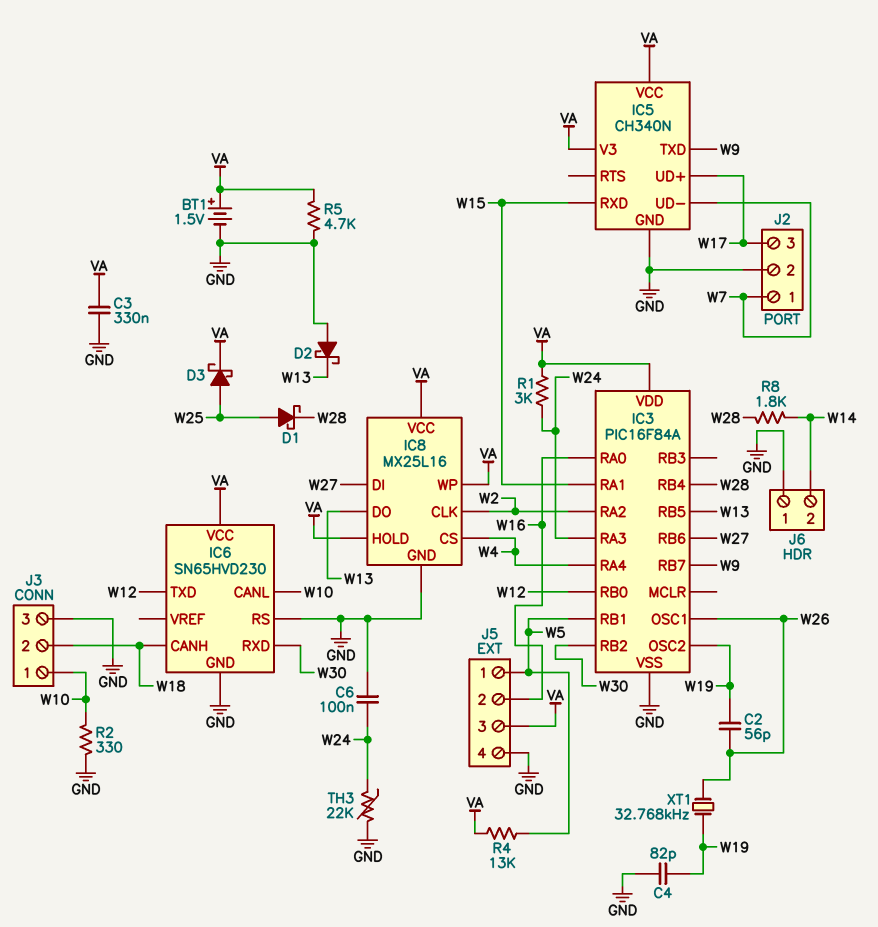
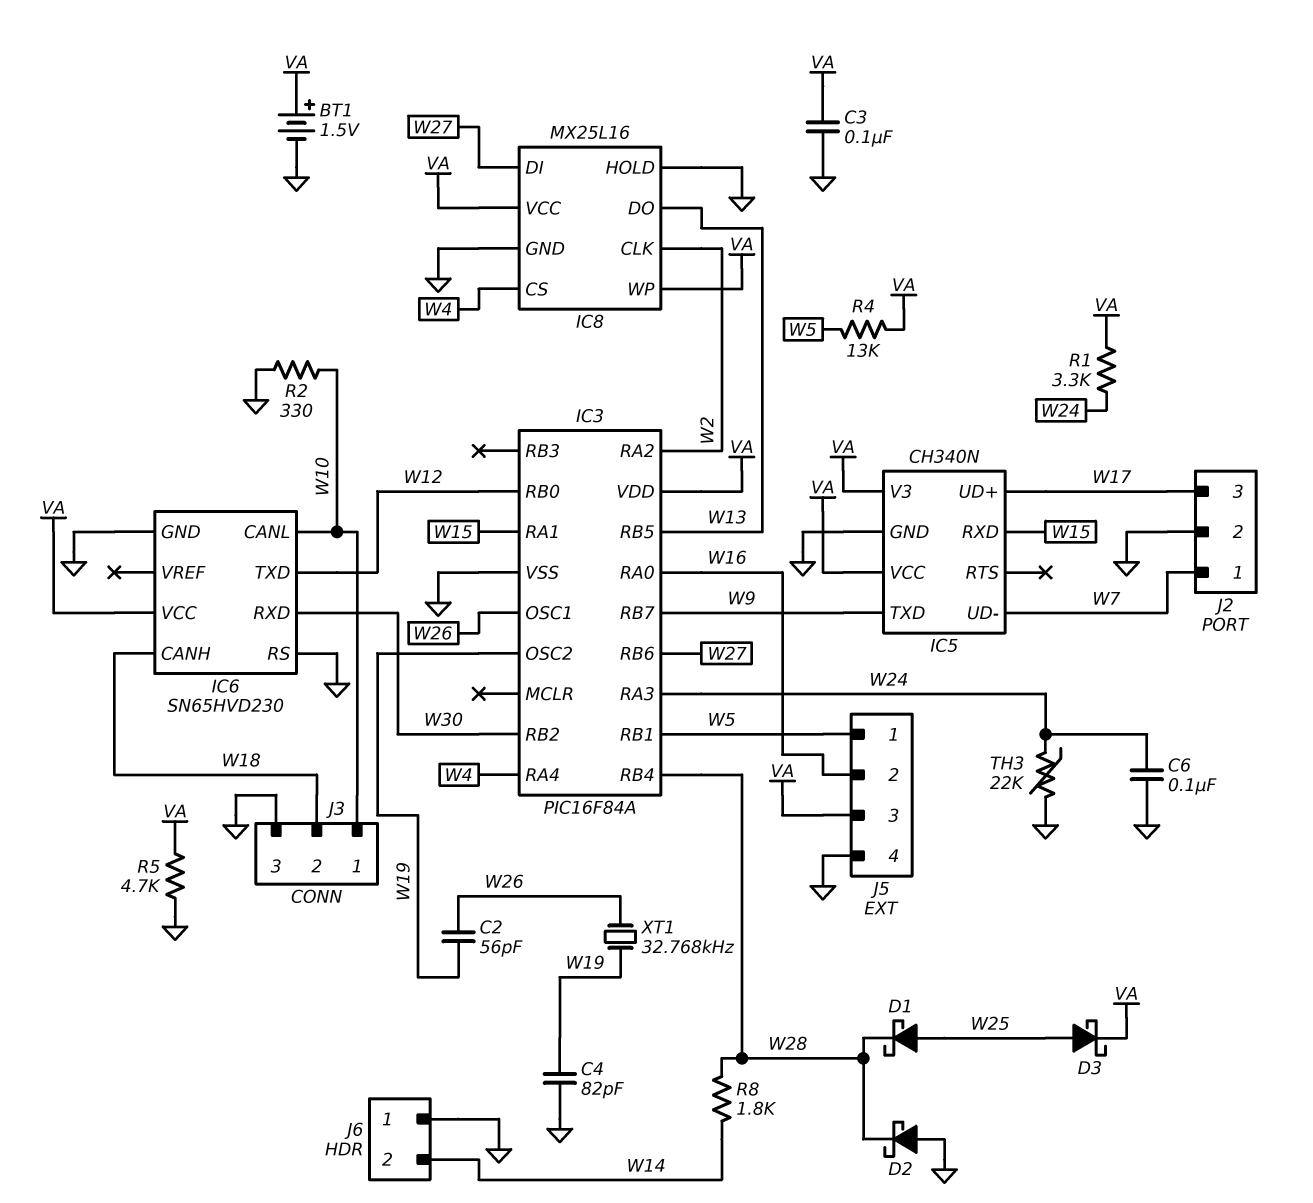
C3: 330nF (GND, VA) -> 100nF (GND, VA)
D2: schottky (A GND, K W13) -> schottky (A GND, K W28)
IC8 pin HOLD: VA -> GND
R1: 3k (VA, W24) -> 3.3k (VA, W24)

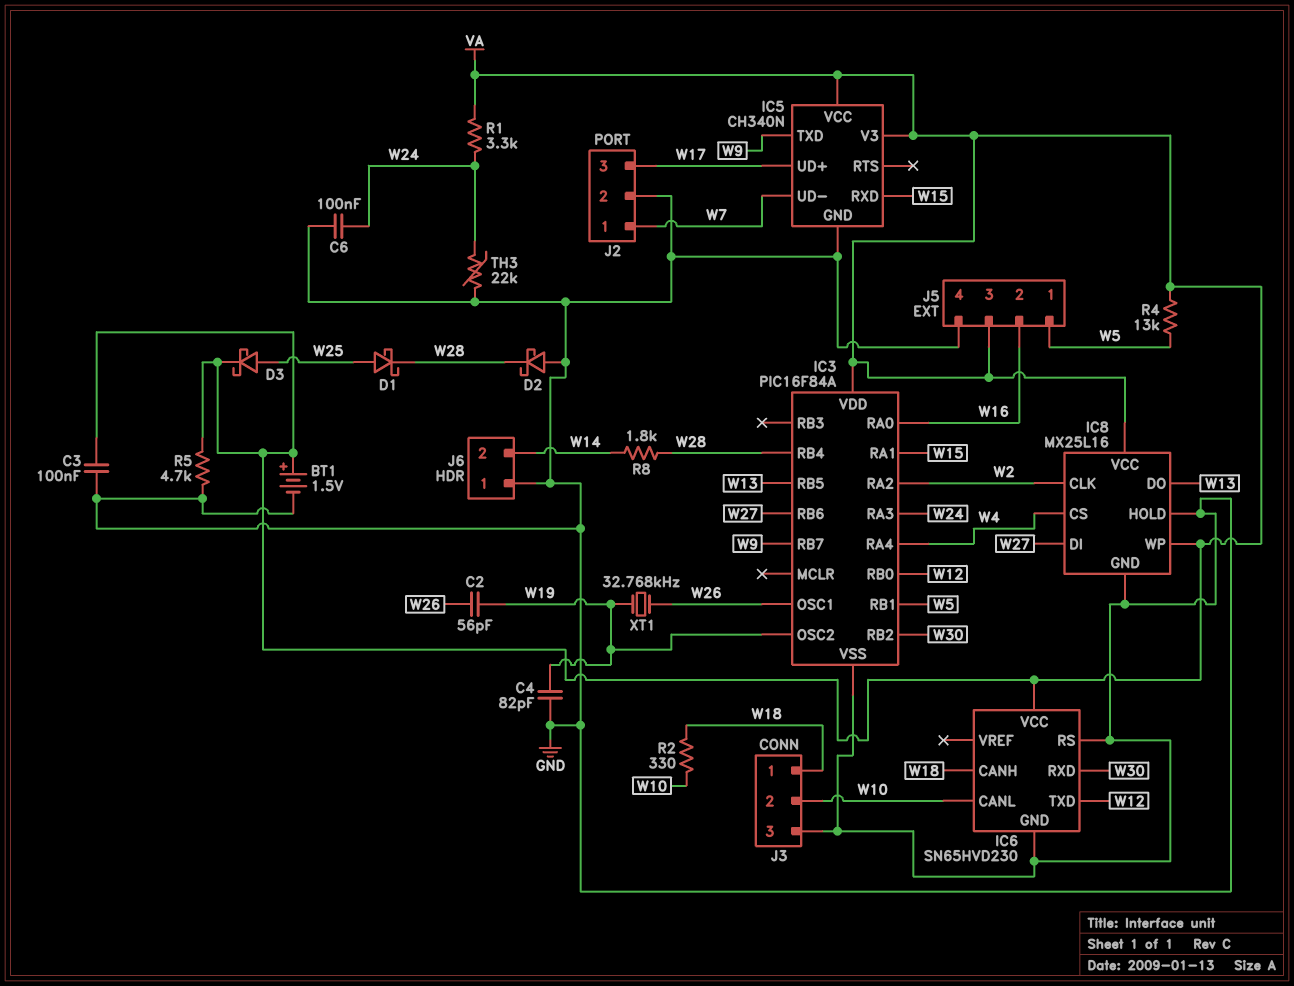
J3 pin 1: W10 -> W18
J3 pin 2: W18 -> W10
R2: 330 (GND, W10) -> 330 (W10, W18)

